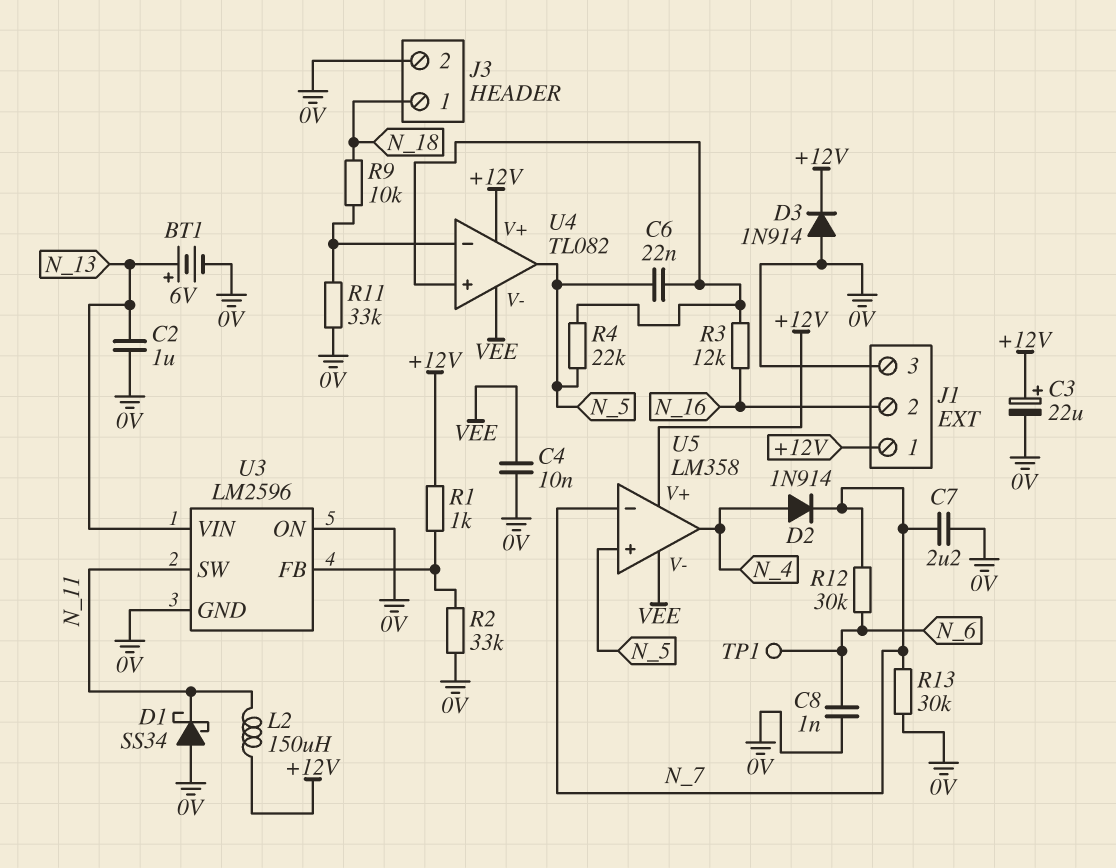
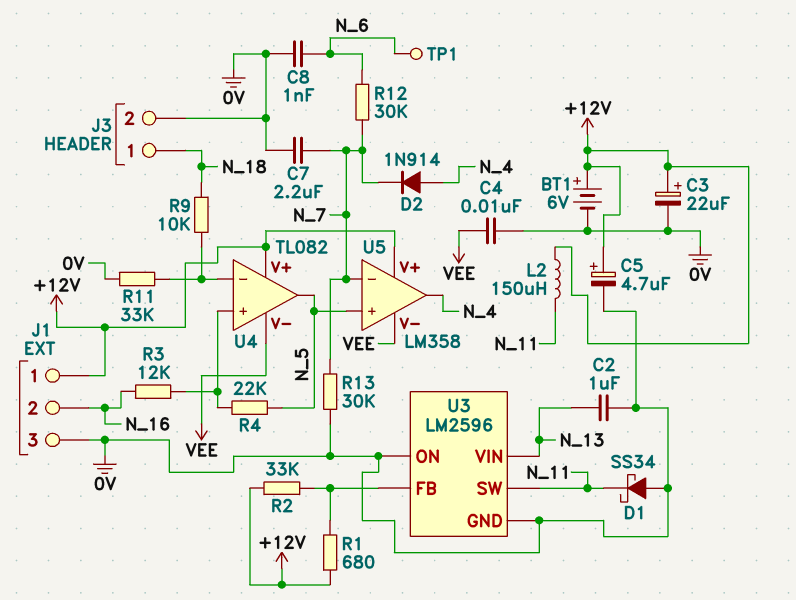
BT1: 6V (plus N_13, minus 0V) -> 6V (plus +12V, minus 0V)
C5: none -> 4.7uF (plus +12V, minus 0V)
C6: 22nF (N_5, U4/in+) -> none
D3: diode 1N914 (A 0V, K +12V) -> none
R1: 1k (+12V, U3/FB) -> 680 (+12V, U3/FB)
R2: 33k (0V, U3/FB) -> 33k (+12V, U3/FB)

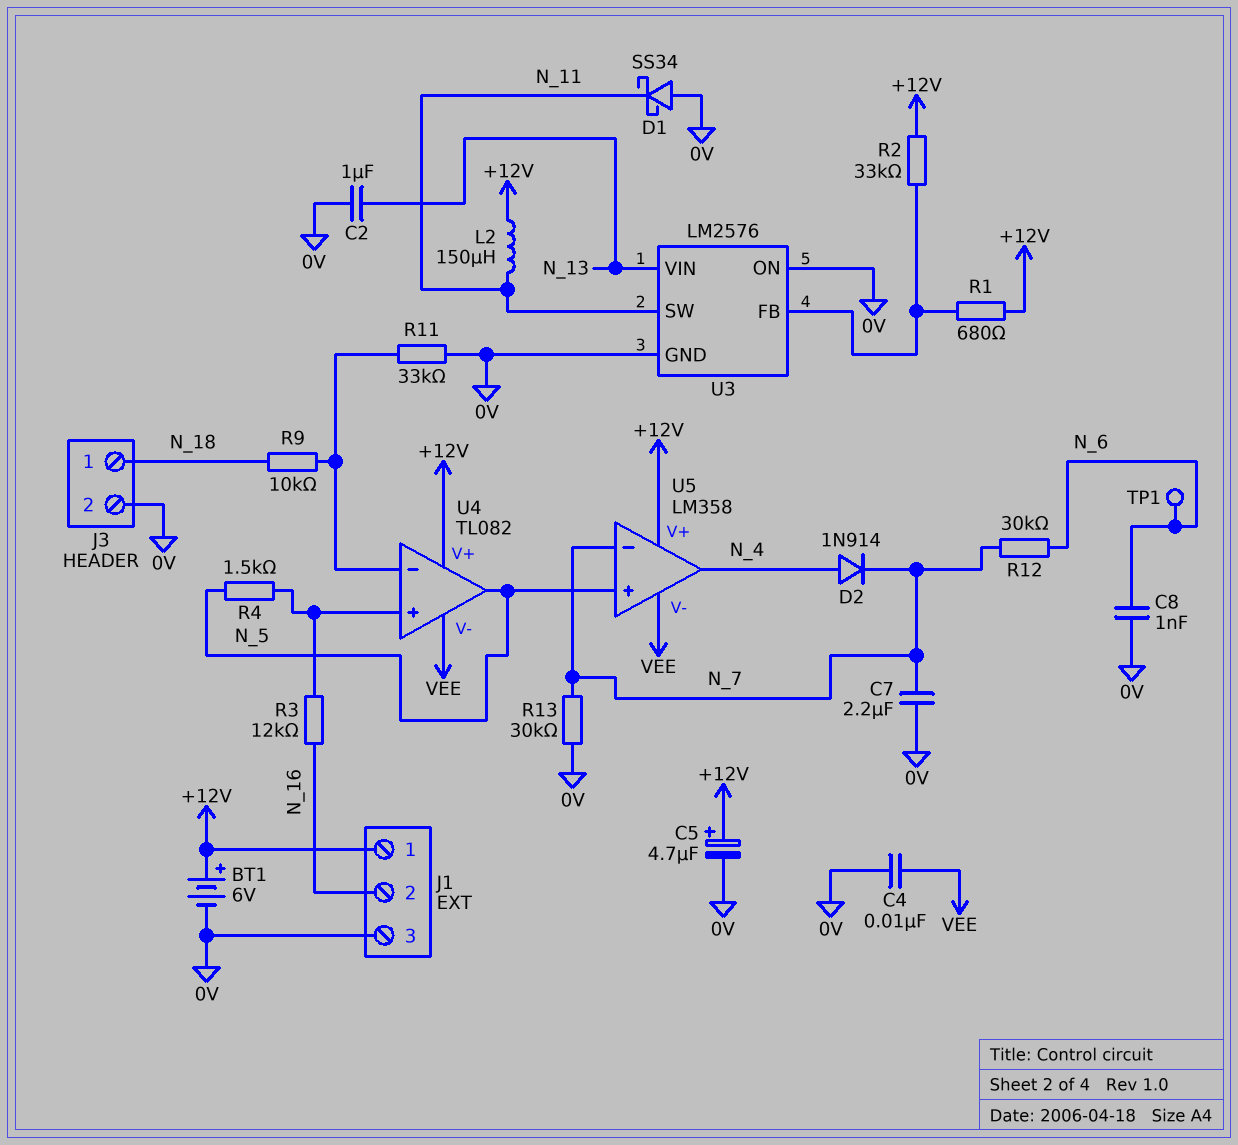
C3: 22uF (plus +12V, minus 0V) -> none
R4: 22k (N_5, U4/in+) -> 1.5k (N_5, U4/in+)
U3: LM2596 -> LM2576

